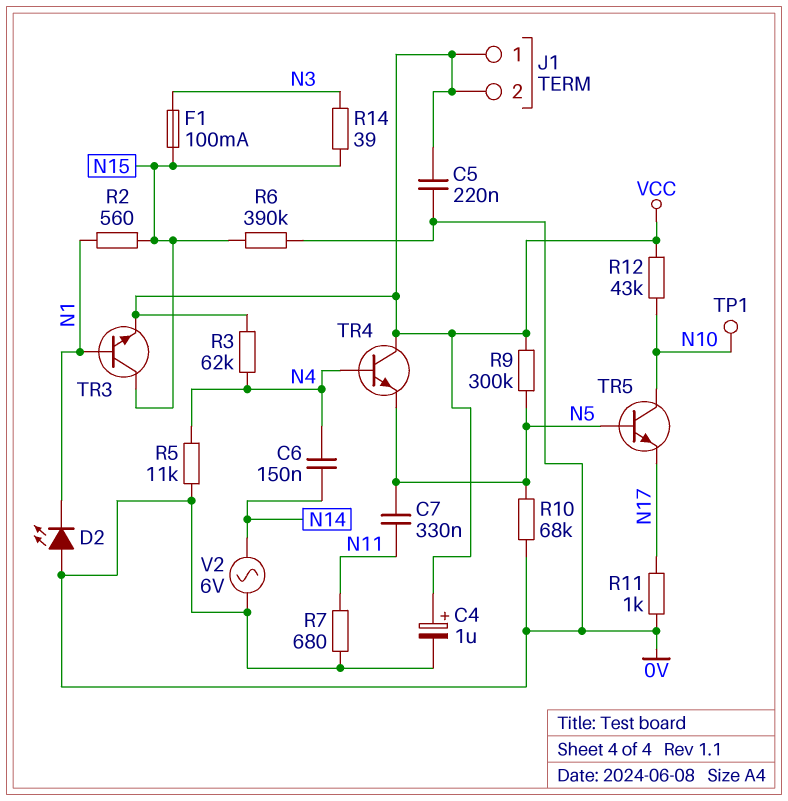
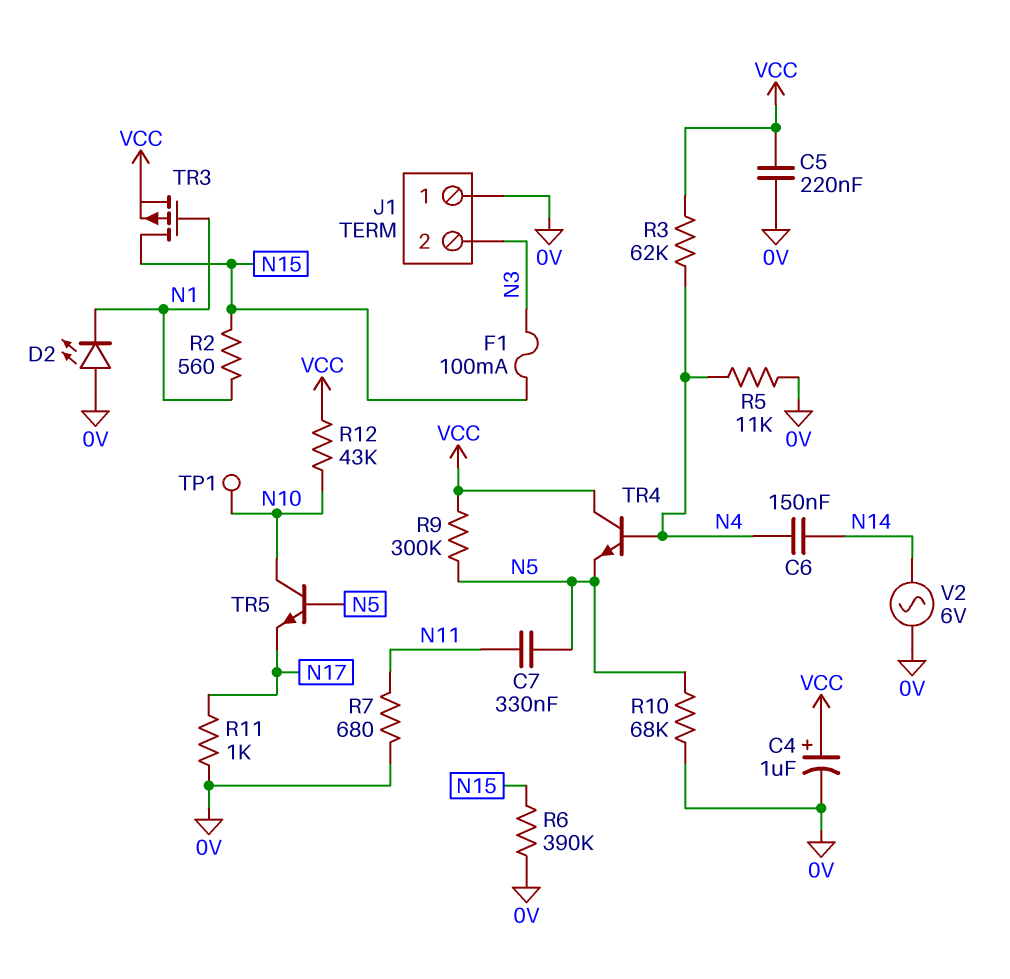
J1 pin 1: VCC -> 0V
J1 pin 2: VCC -> N3
R14: 39 (N3, N15) -> none
TR3: NPN (B N1, C N15, E VCC) -> PMOS (G N1, D N15, S VCC)

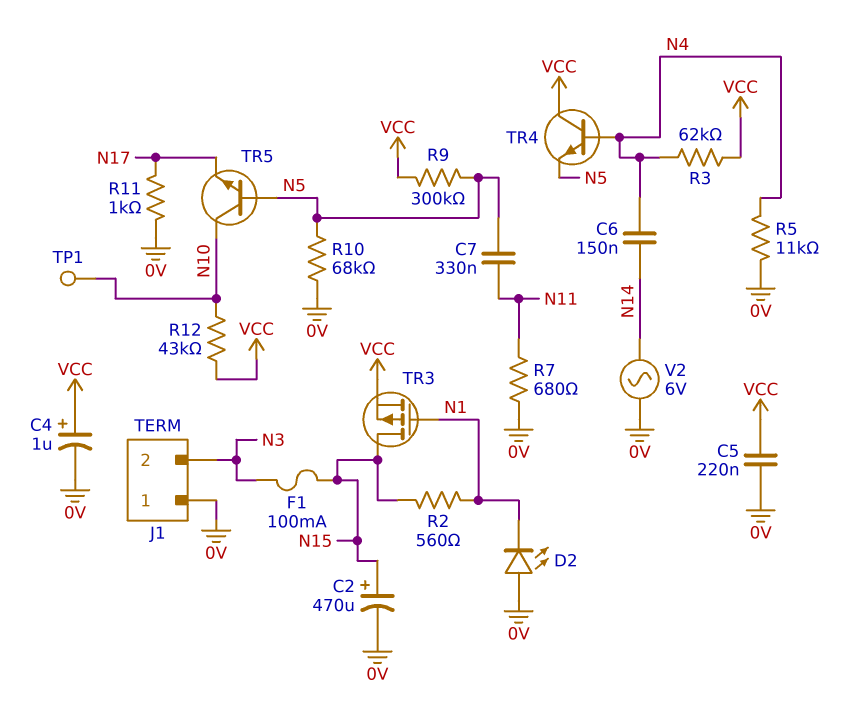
C2: none -> 470uF (plus N15, minus 0V)
R6: 390k (0V, N15) -> none

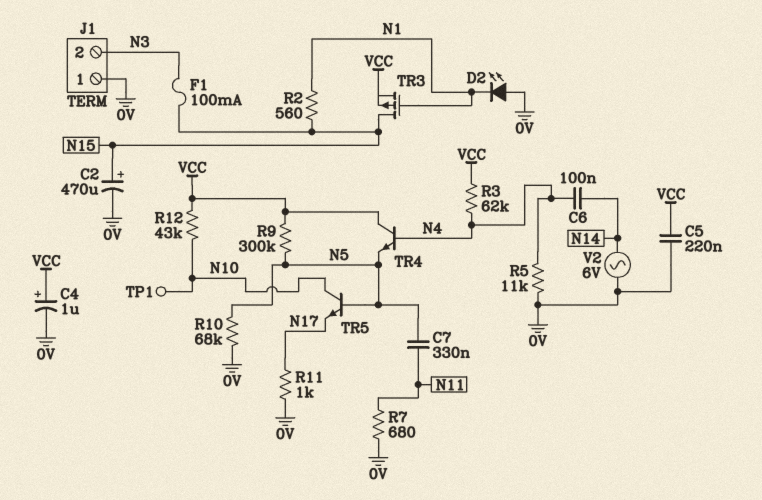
C6: 150nF (N4, N14) -> 100nF (N4, N14)

